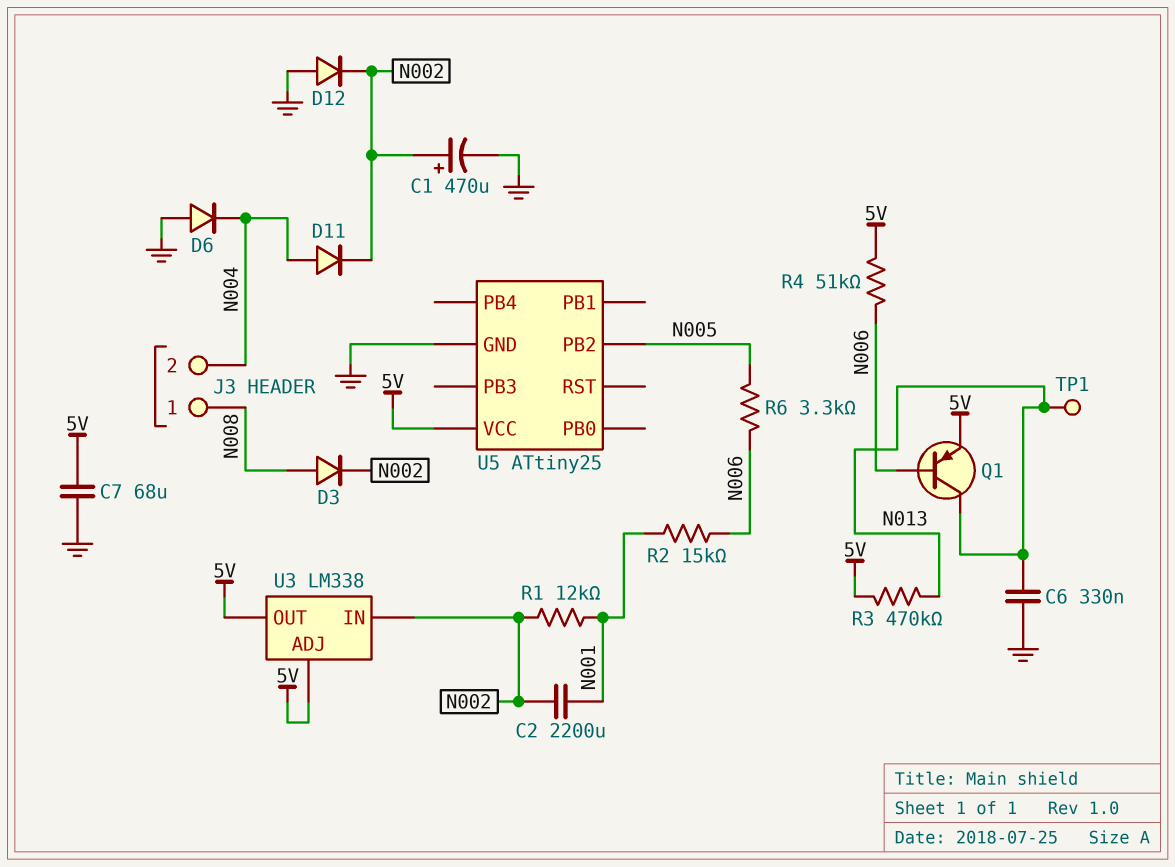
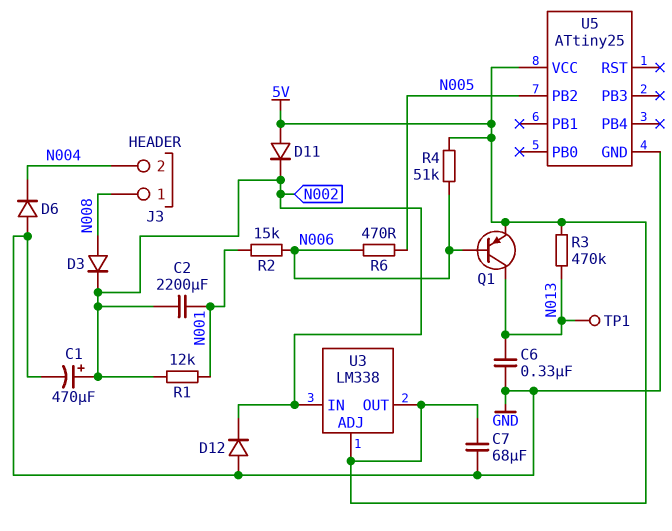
D11: diode (A N004, K N002) -> diode (A 5V, K N002)
R6: 3.3k (N005, N006) -> 470 (N005, N006)

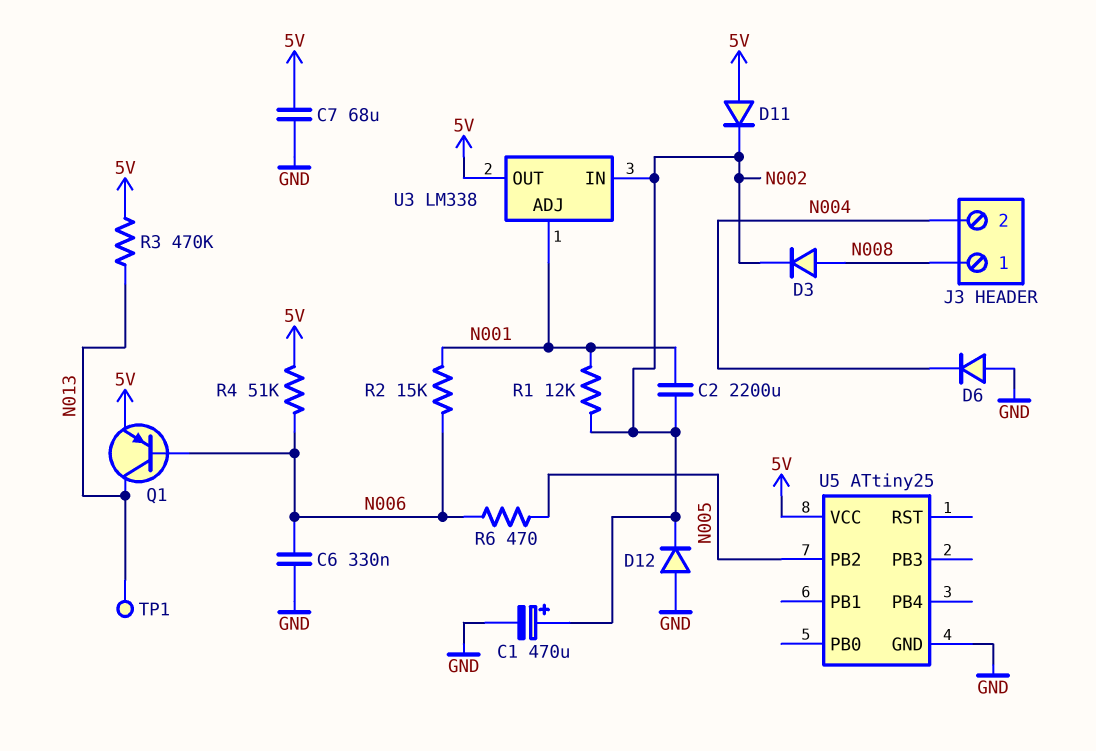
C6: 330nF (GND, N013) -> 330nF (GND, N006)
U3 pin ADJ: 5V -> N001

